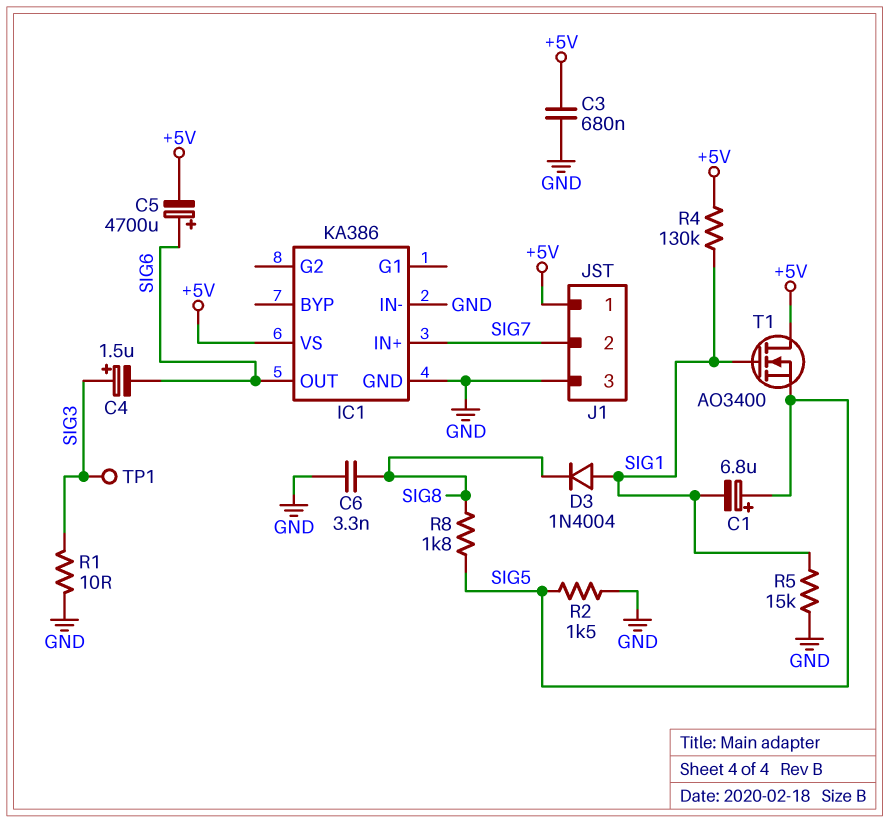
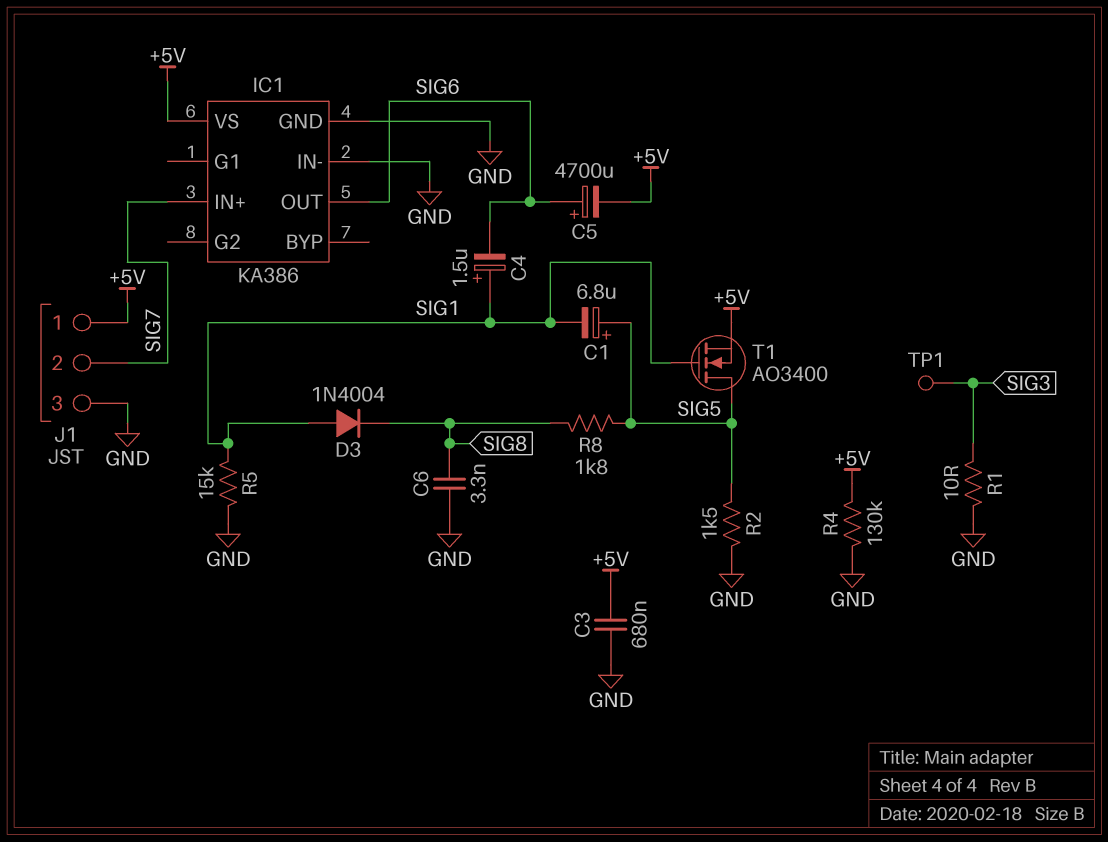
C4: 1.5uF (plus SIG3, minus SIG6) -> 1.5uF (plus SIG1, minus SIG6)
R4: 130k (+5V, SIG1) -> 130k (+5V, GND)
T1: NMOS AO3400 (G SIG1, D +5V, S SIG5) -> NMOS AO3400 (G SIG1, D SIG5, S +5V)

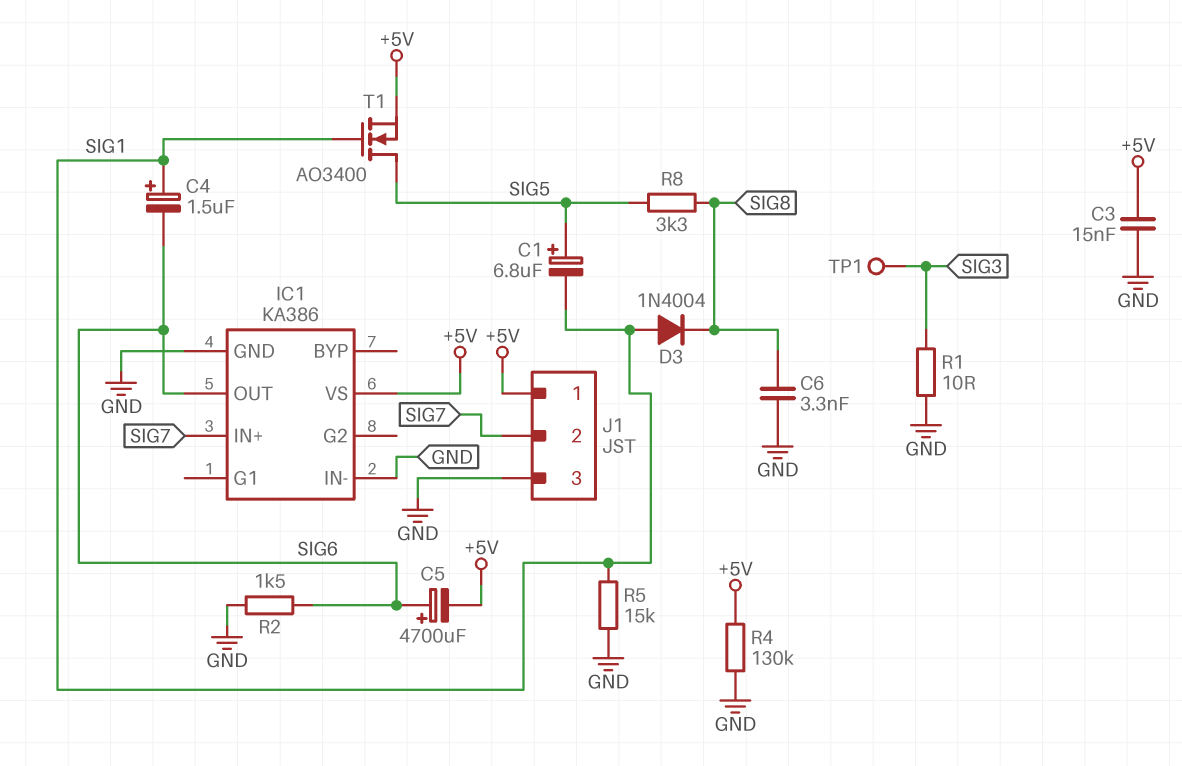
C3: 680nF (+5V, GND) -> 15nF (+5V, GND)
R2: 1.5k (GND, SIG5) -> 1.5k (GND, SIG6)
R8: 1.8k (SIG5, SIG8) -> 3.3k (SIG5, SIG8)

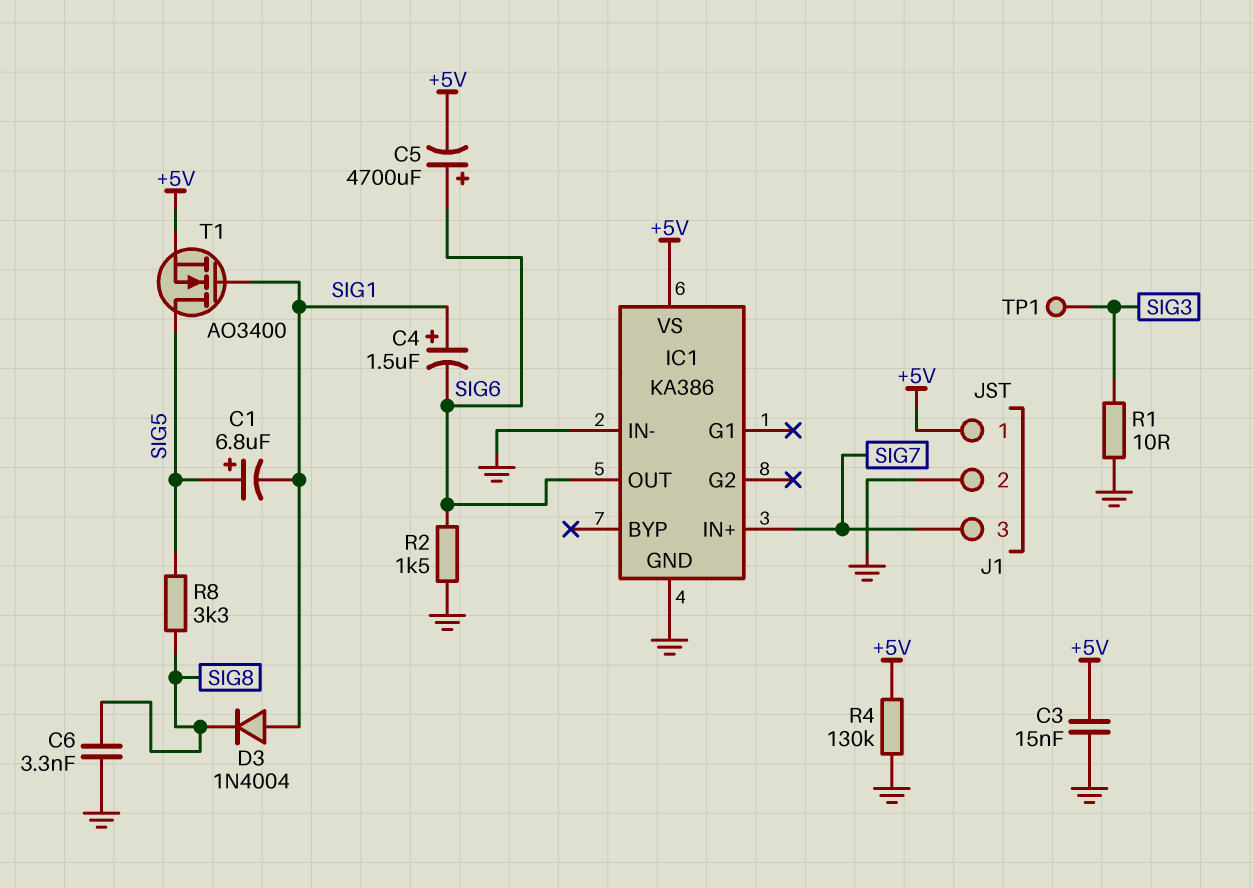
J1 pin 2: SIG7 -> GND
J1 pin 3: GND -> SIG7
R5: 15k (GND, SIG1) -> none

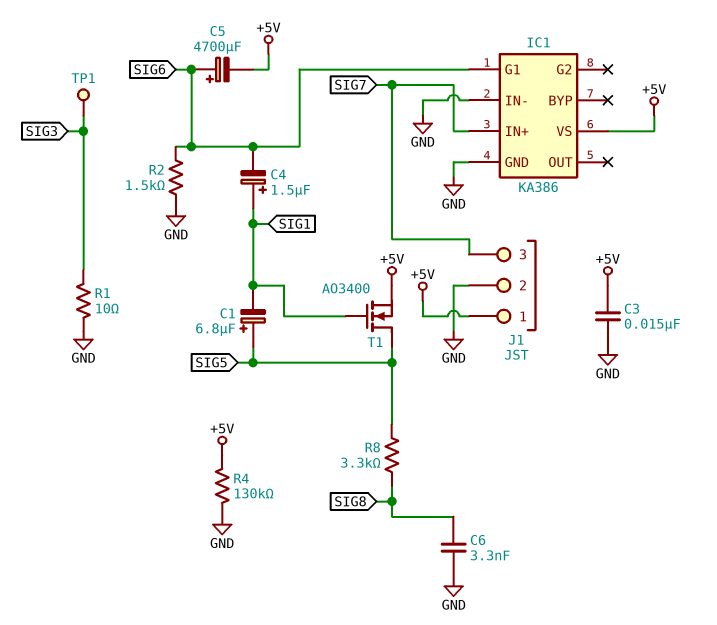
D3: diode 1N4004 (A SIG1, K SIG8) -> none
IC1 pin G1: none -> SIG6
IC1 pin OUT: SIG6 -> none

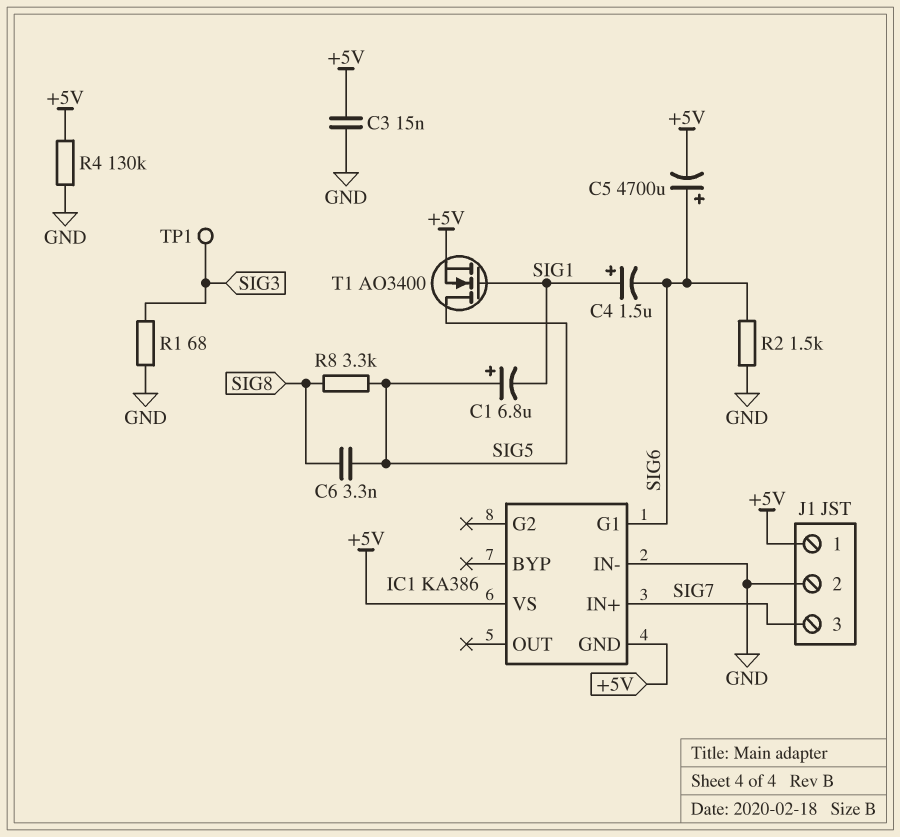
C6: 3.3nF (GND, SIG8) -> 3.3nF (SIG5, SIG8)
IC1 pin GND: GND -> +5V
R1: 10 (GND, SIG3) -> 68 (GND, SIG3)

